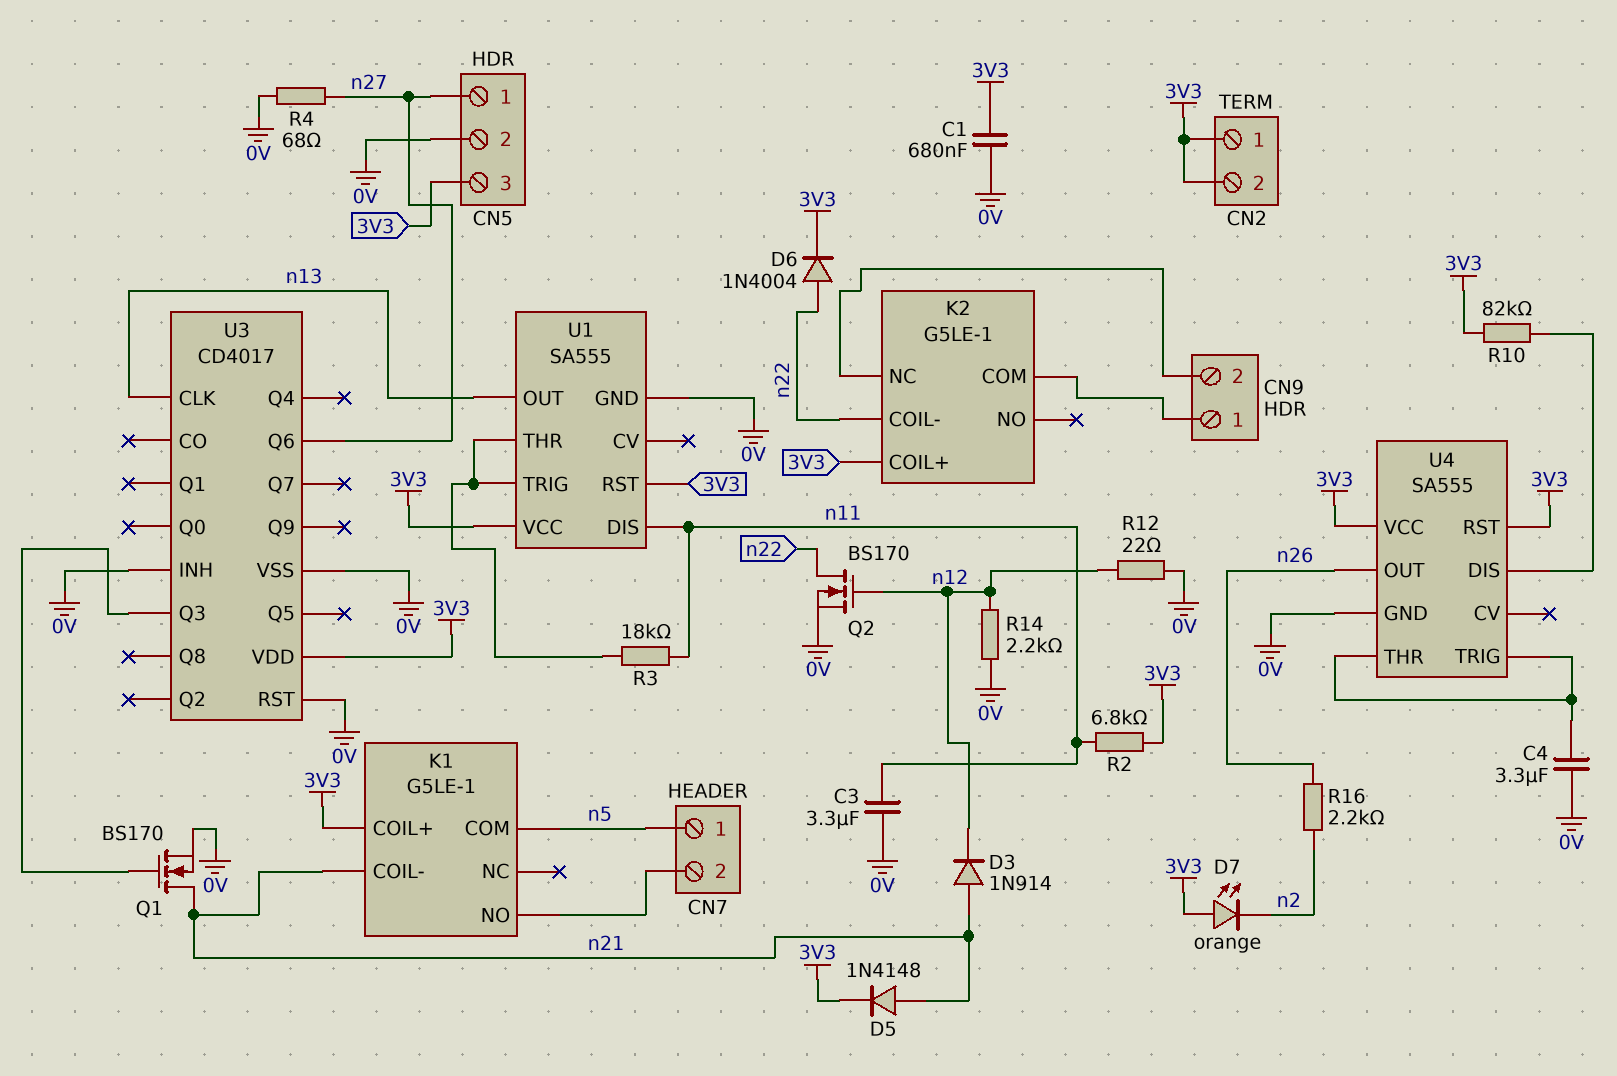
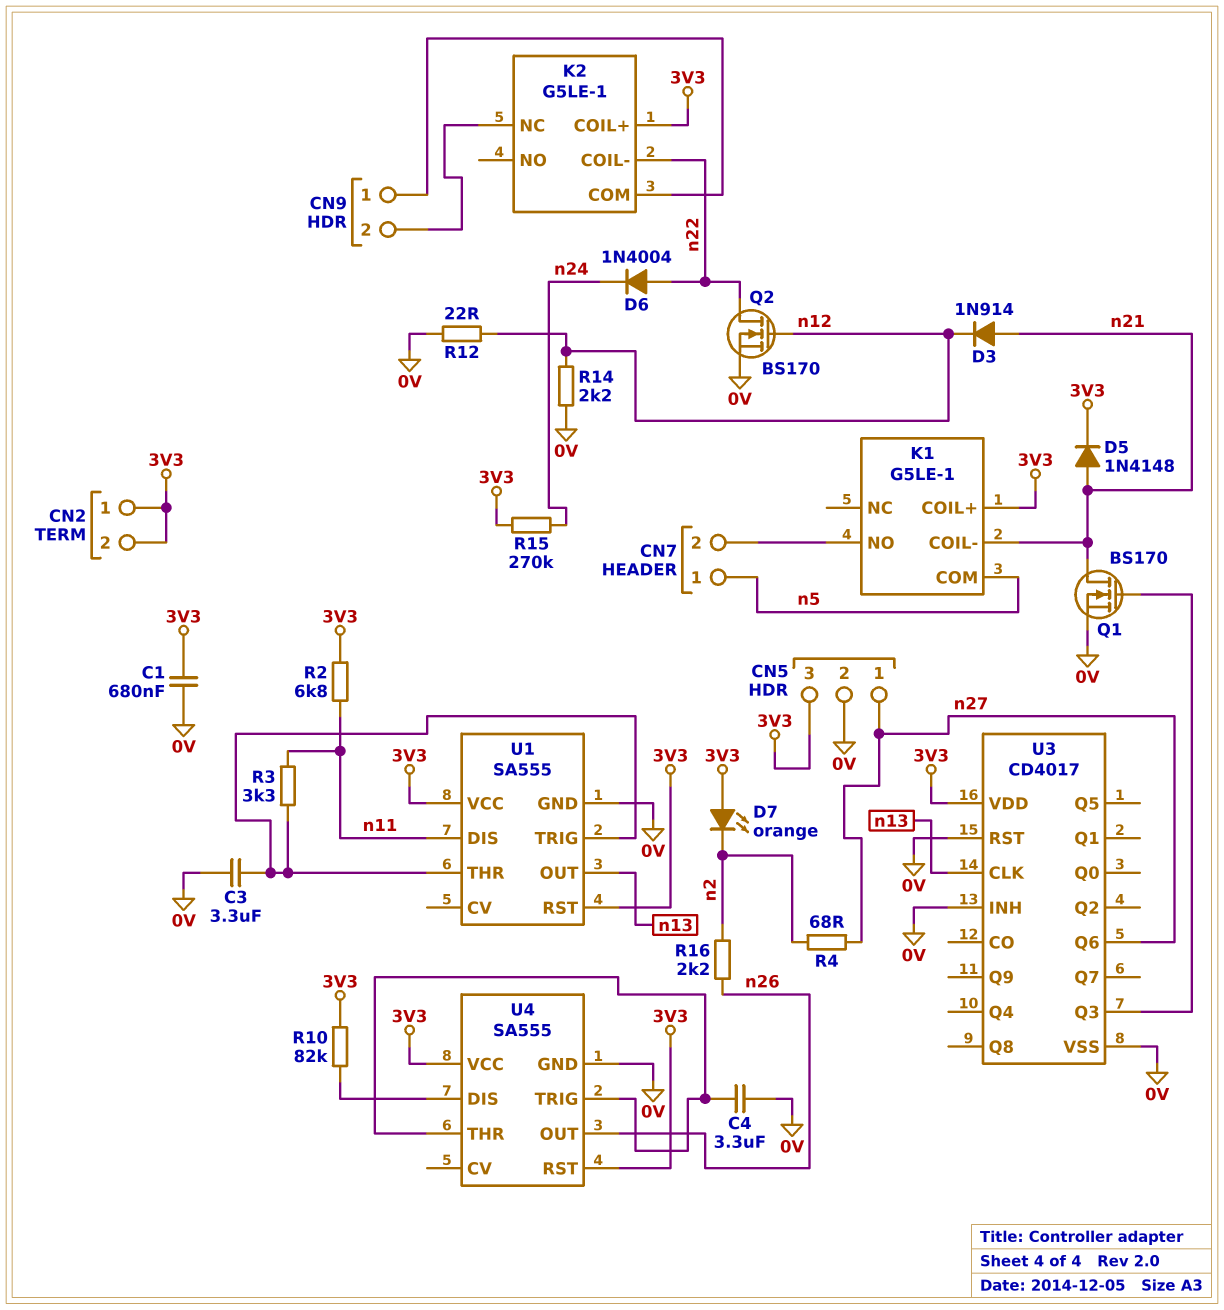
C3: 3.3uF (0V, n11) -> 3.3uF (0V, U1/THR)
D6: diode 1N4004 (A n22, K 3V3) -> diode 1N4004 (A n22, K n24)
R3: 18k (U1/THR, n11) -> 3.3k (U1/THR, n11)
R4: 68 (0V, n27) -> 68 (n2, n27)
R15: none -> 270k (3V3, n24)

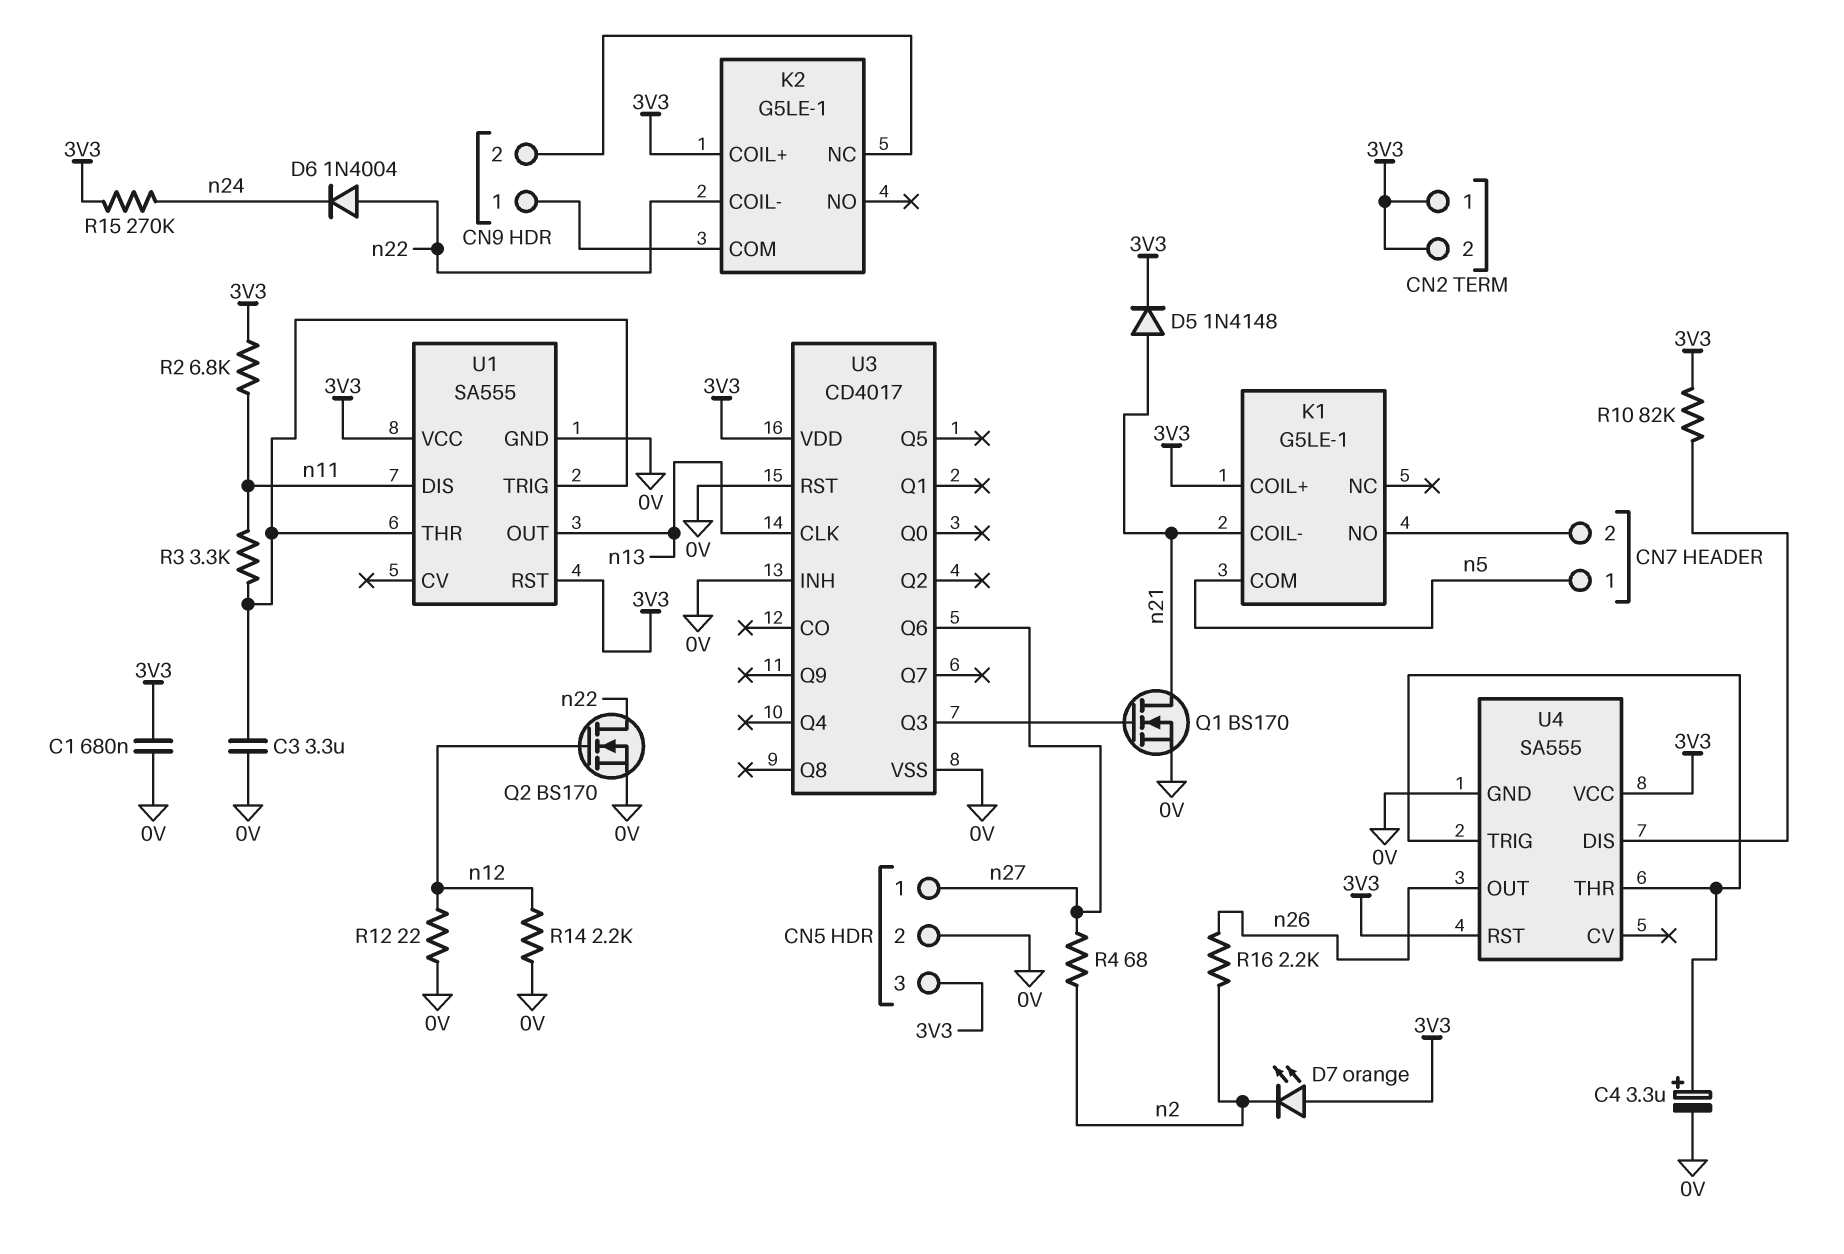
C4: 3.3uF (0V, U4/THR) -> 3.3uF (plus U4/THR, minus 0V)
D3: diode 1N914 (A n21, K n12) -> none

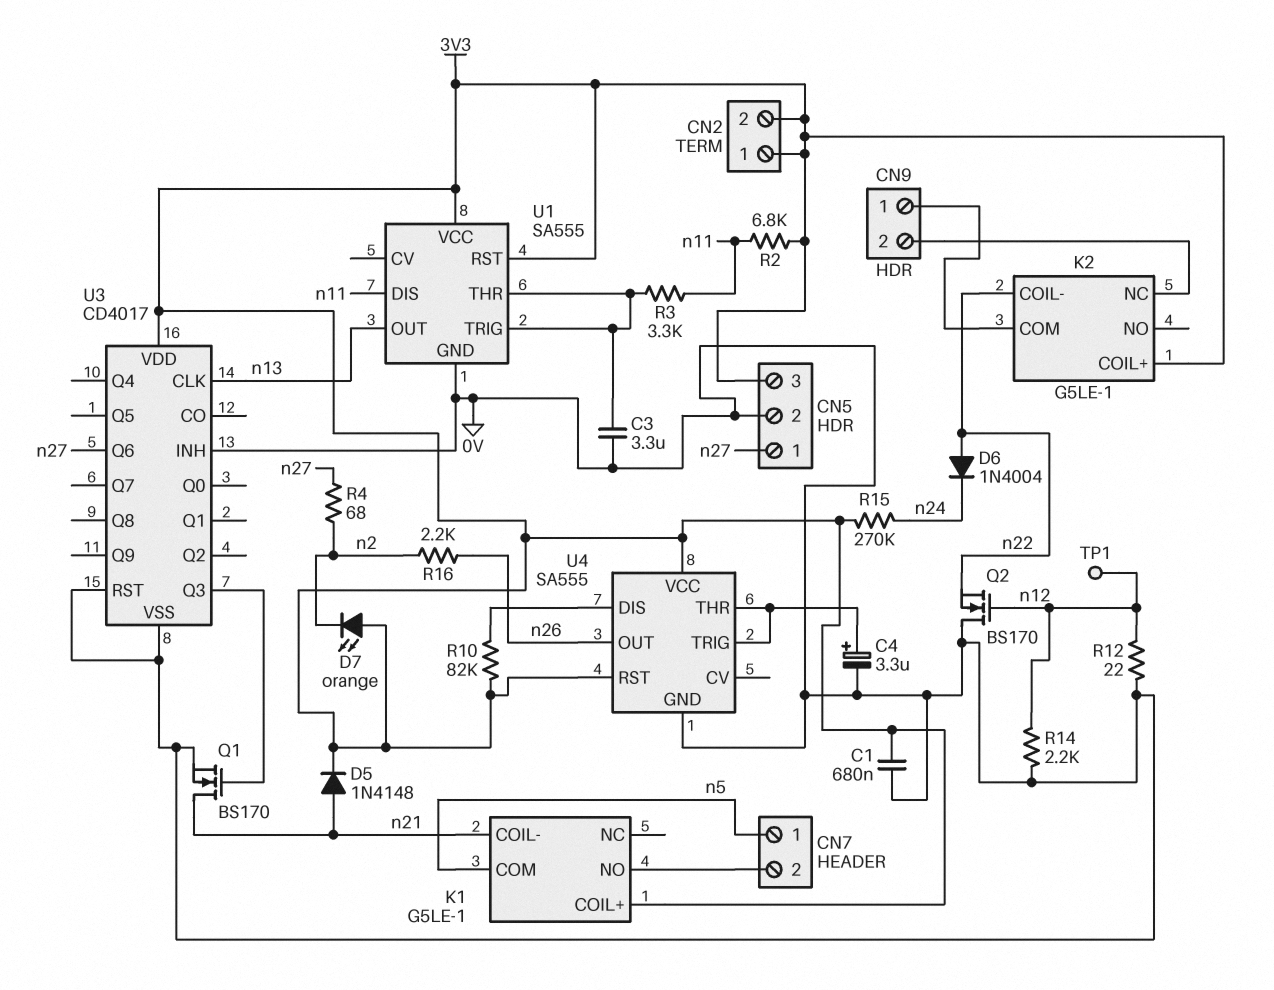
Q2: NMOS BS170 (G n12, D n22, S 0V) -> NMOS BS170 (G n12, D 0V, S n22)
TP1: none -> test point (n12)

